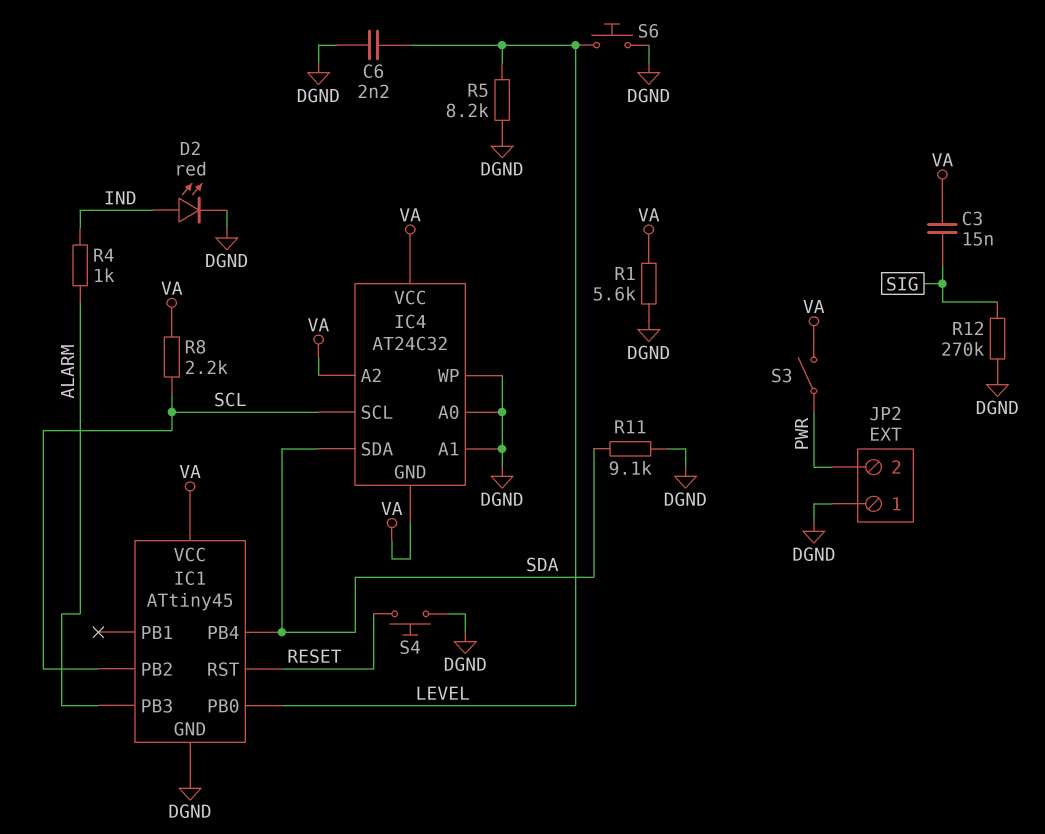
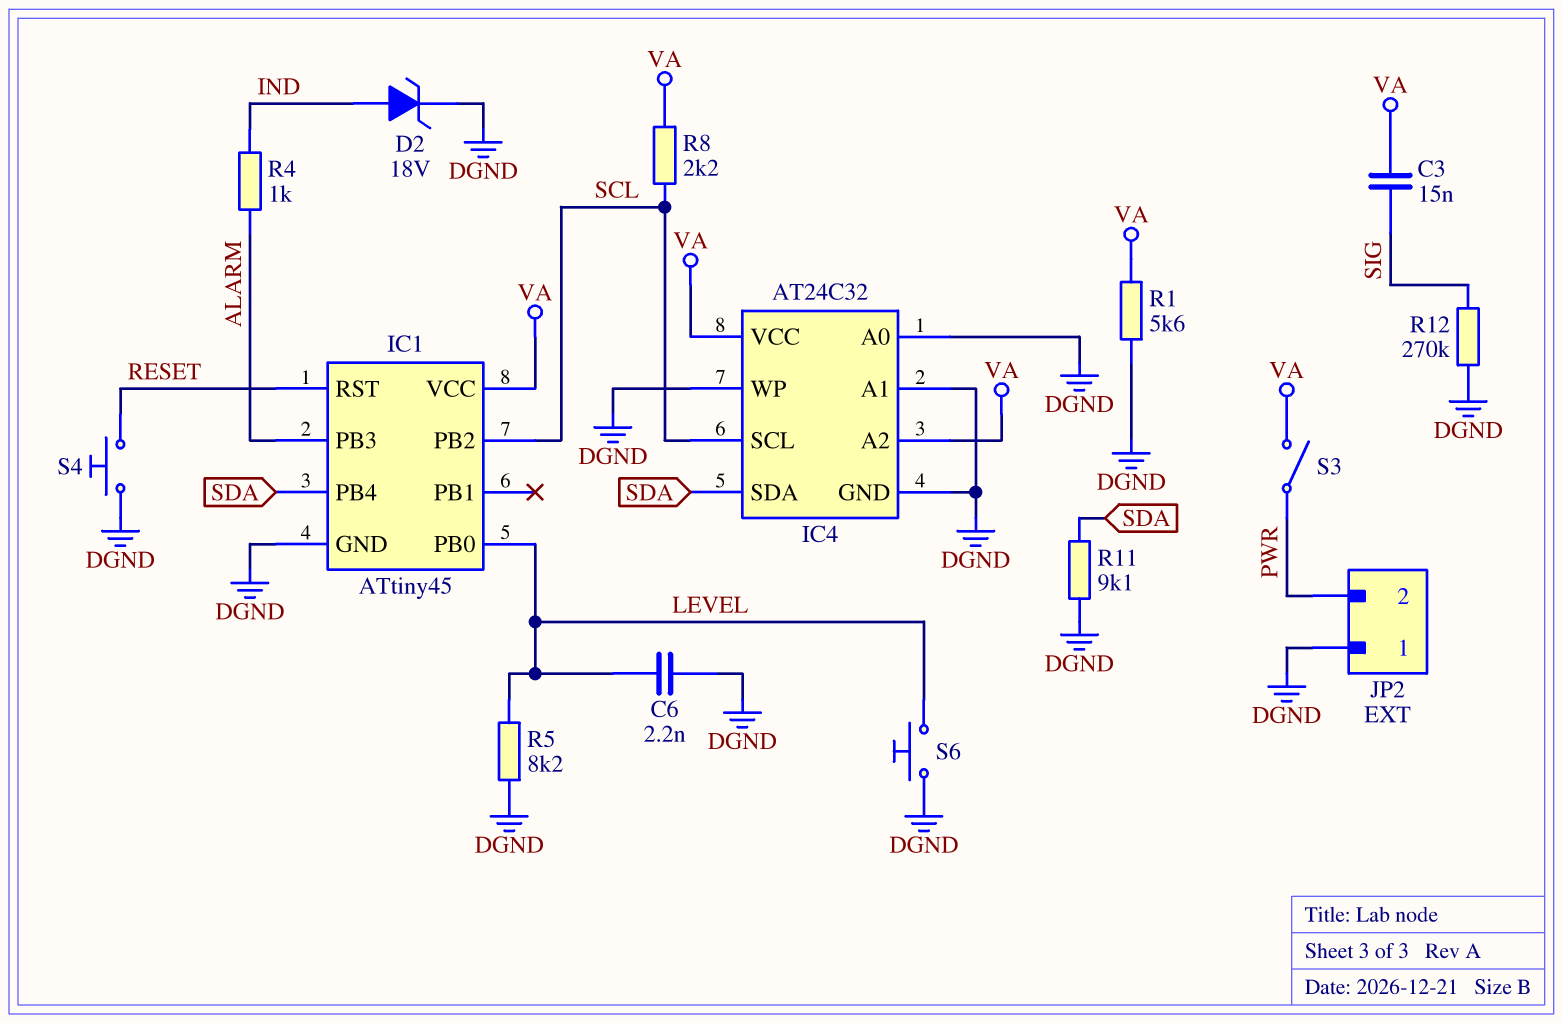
D2: LED red (A IND, K DGND) -> zener 18V (A IND, K DGND)
IC4 pin GND: VA -> DGND

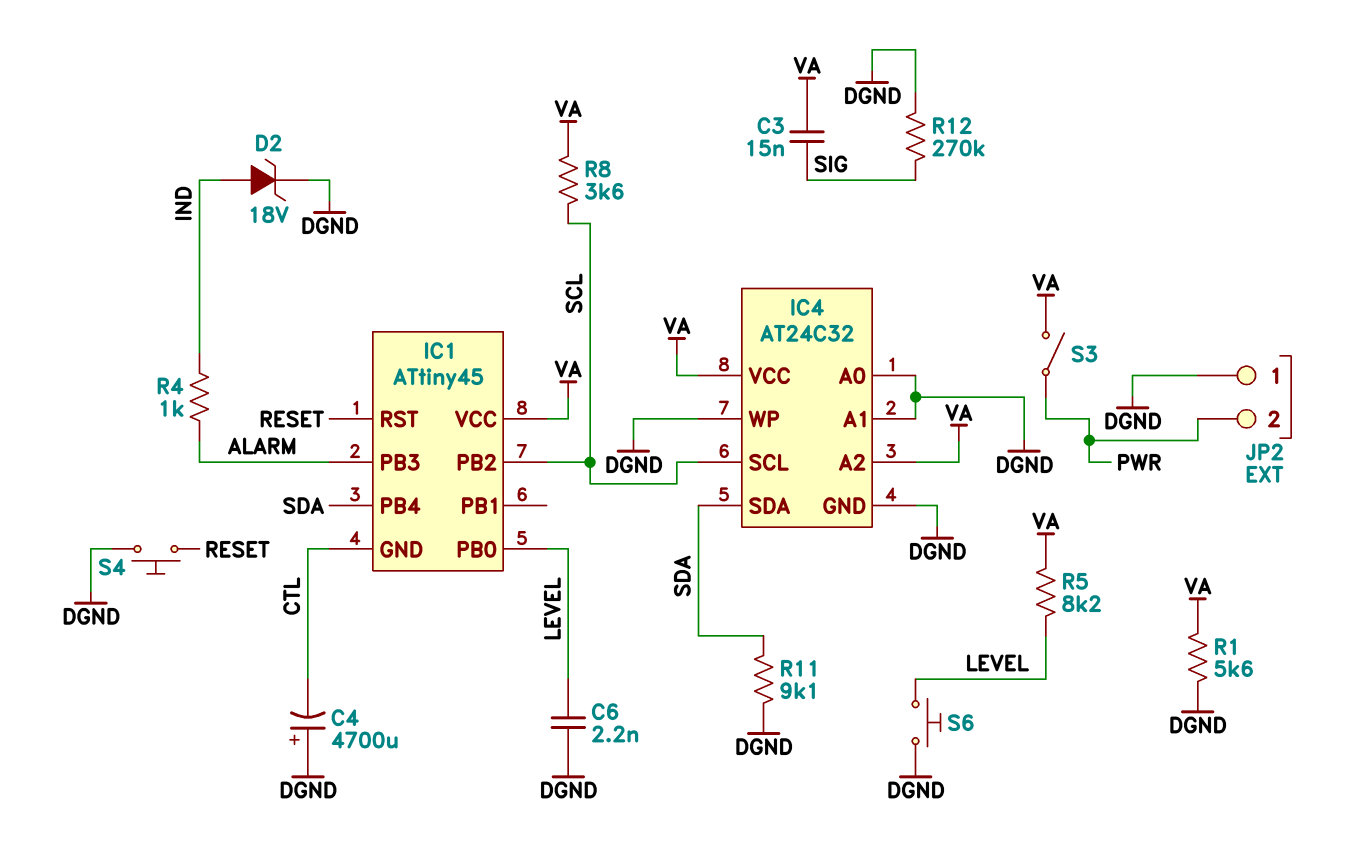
C4: none -> 4700uF (plus DGND, minus CTL)
IC1 pin GND: DGND -> CTL
R5: 8.2k (DGND, LEVEL) -> 8.2k (LEVEL, VA)
R8: 2.2k (SCL, VA) -> 3.6k (SCL, VA)

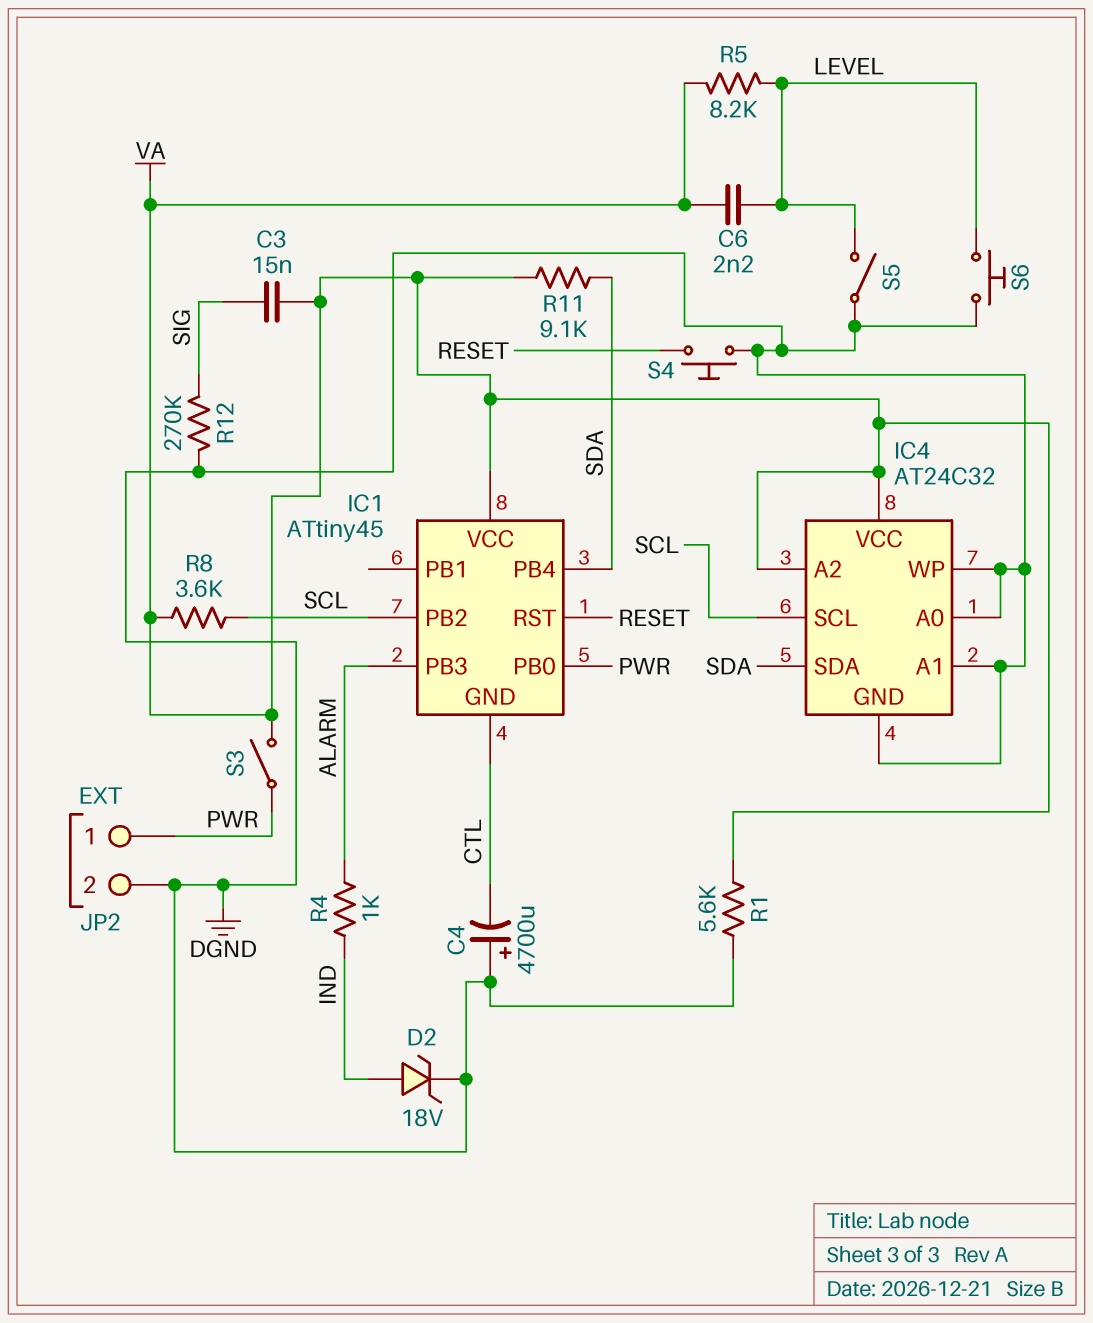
C6: 2.2nF (DGND, LEVEL) -> 2.2nF (LEVEL, VA)
IC1 pin PB0: LEVEL -> PWR
JP2 pin 1: DGND -> PWR
JP2 pin 2: PWR -> DGND
R11: 9.1k (DGND, SDA) -> 9.1k (SDA, VA)
S5: none -> switch (DGND, LEVEL)

